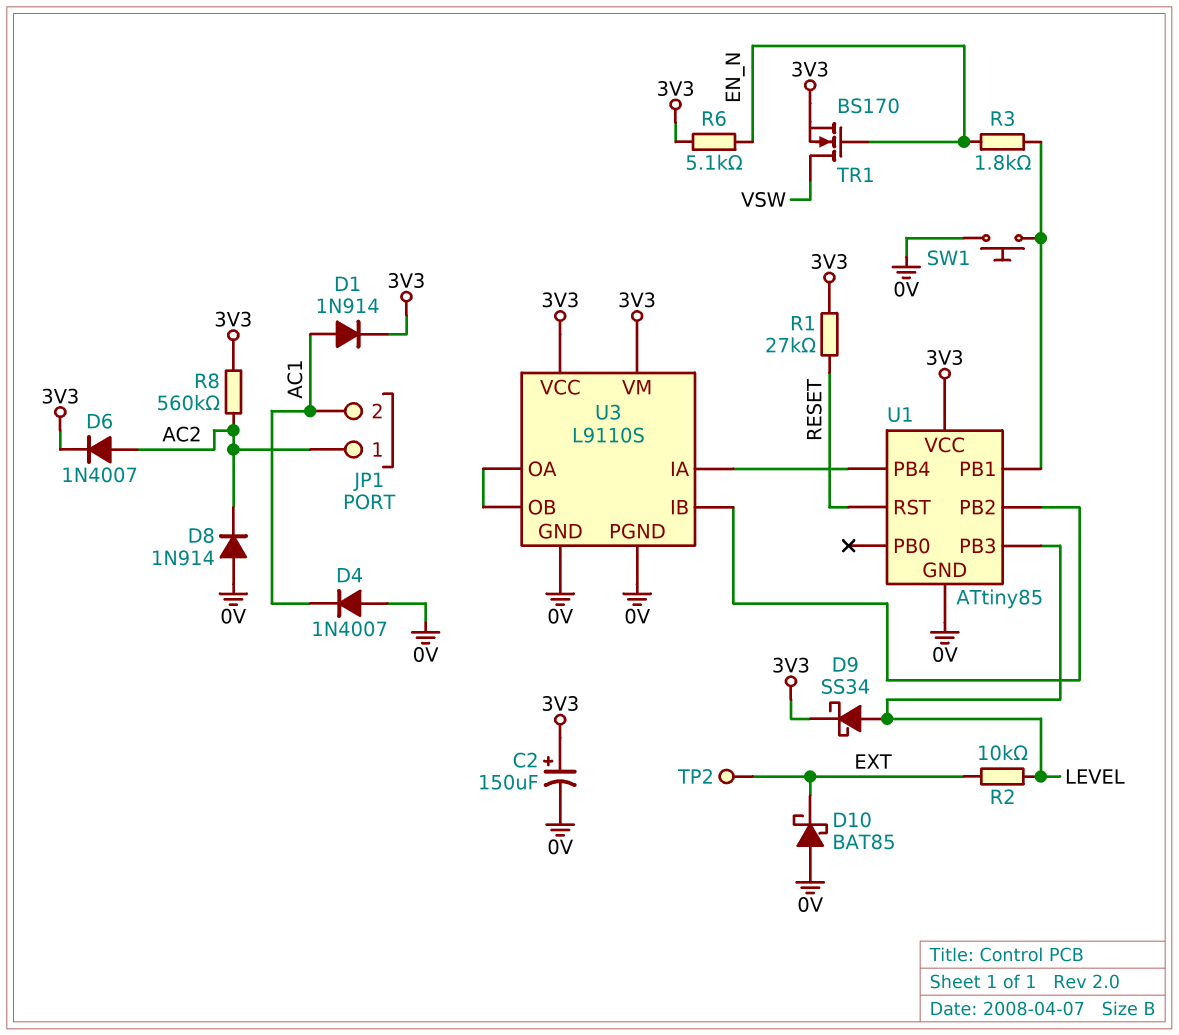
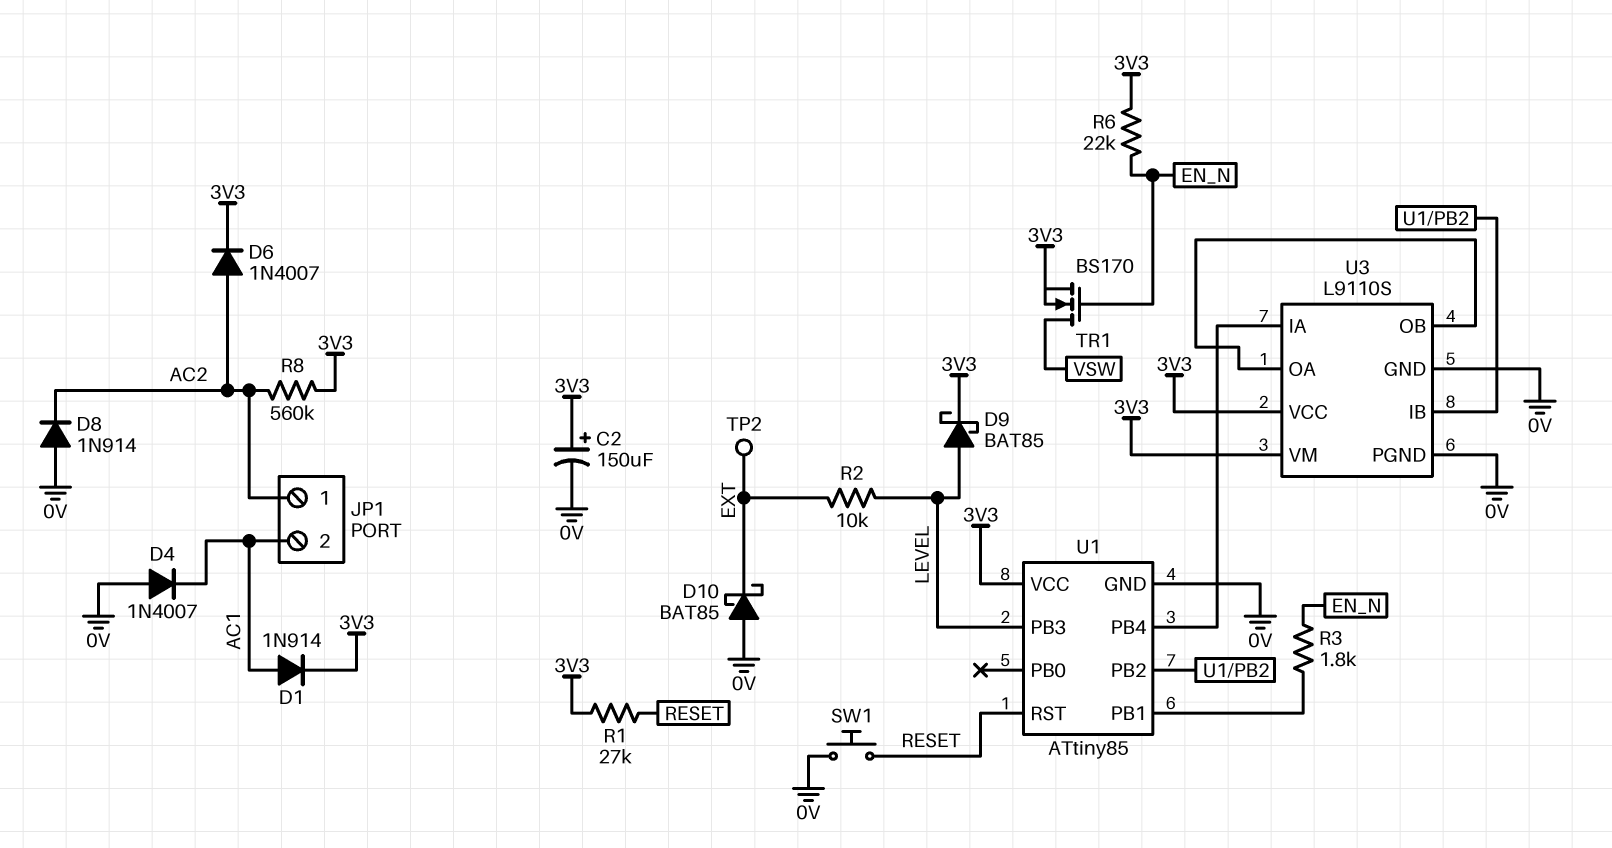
D9: schottky SS34 (A LEVEL, K 3V3) -> schottky BAT85 (A LEVEL, K 3V3)
R6: 5.1k (3V3, EN_N) -> 22k (3V3, EN_N)
SW1: button (0V, U1/PB1) -> button (0V, RESET)

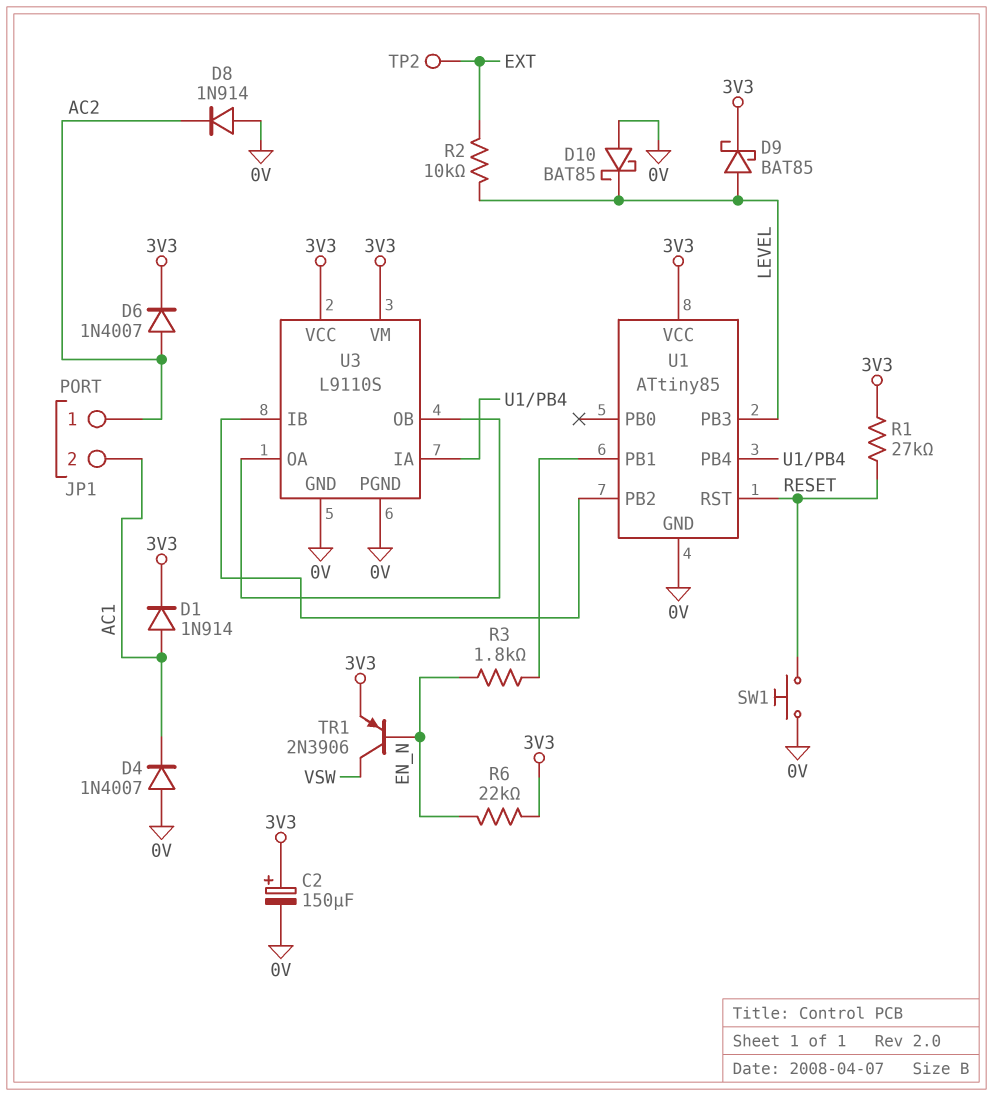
D10: schottky BAT85 (A 0V, K EXT) -> schottky BAT85 (A 0V, K LEVEL)
R8: 560k (3V3, AC2) -> none
TR1: NMOS BS170 (G EN_N, D VSW, S 3V3) -> PNP 2N3906 (B EN_N, C VSW, E 3V3)

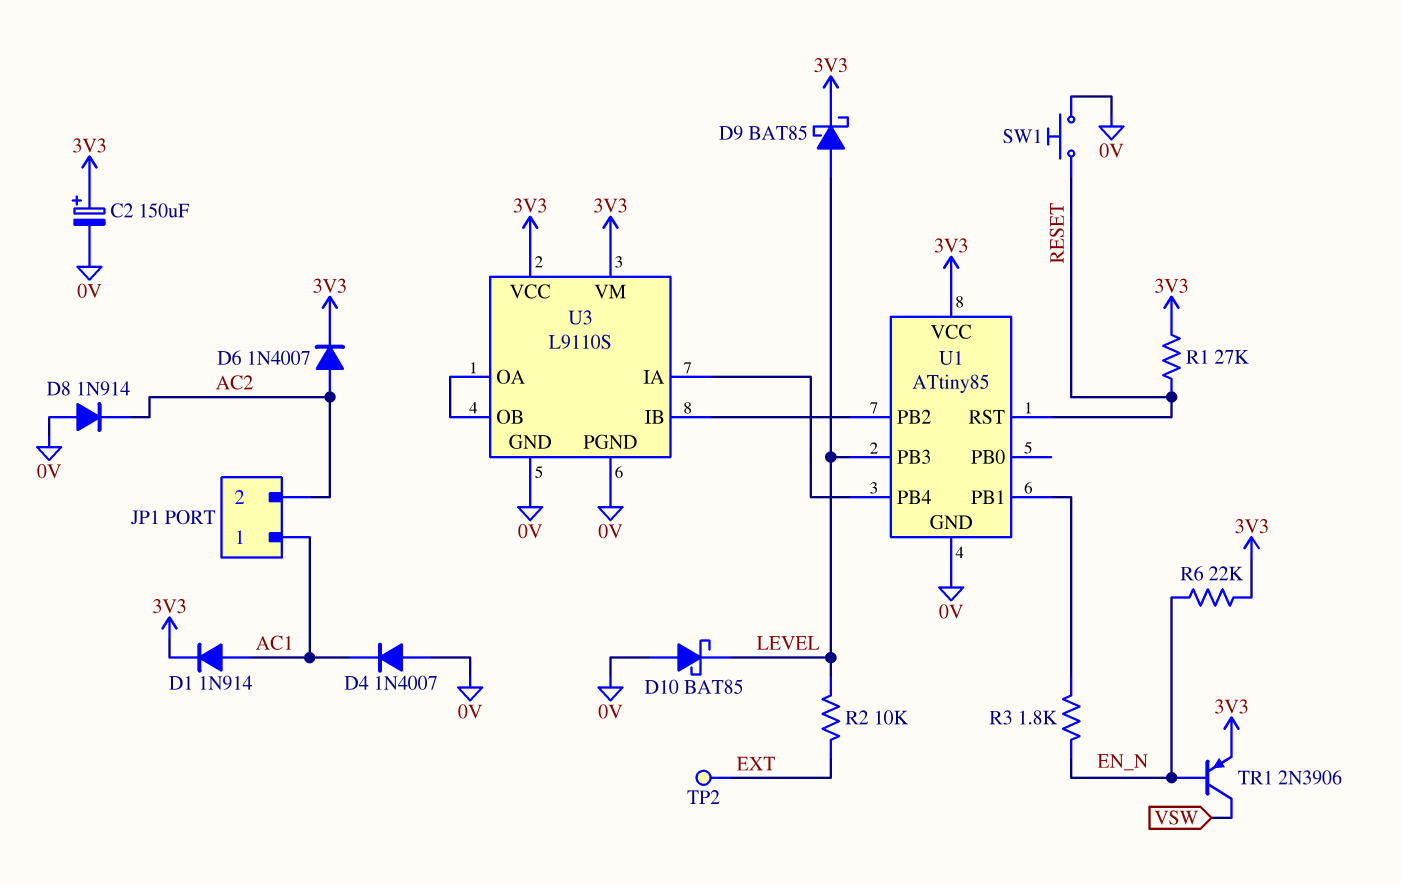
JP1 pin 1: AC2 -> AC1
JP1 pin 2: AC1 -> AC2

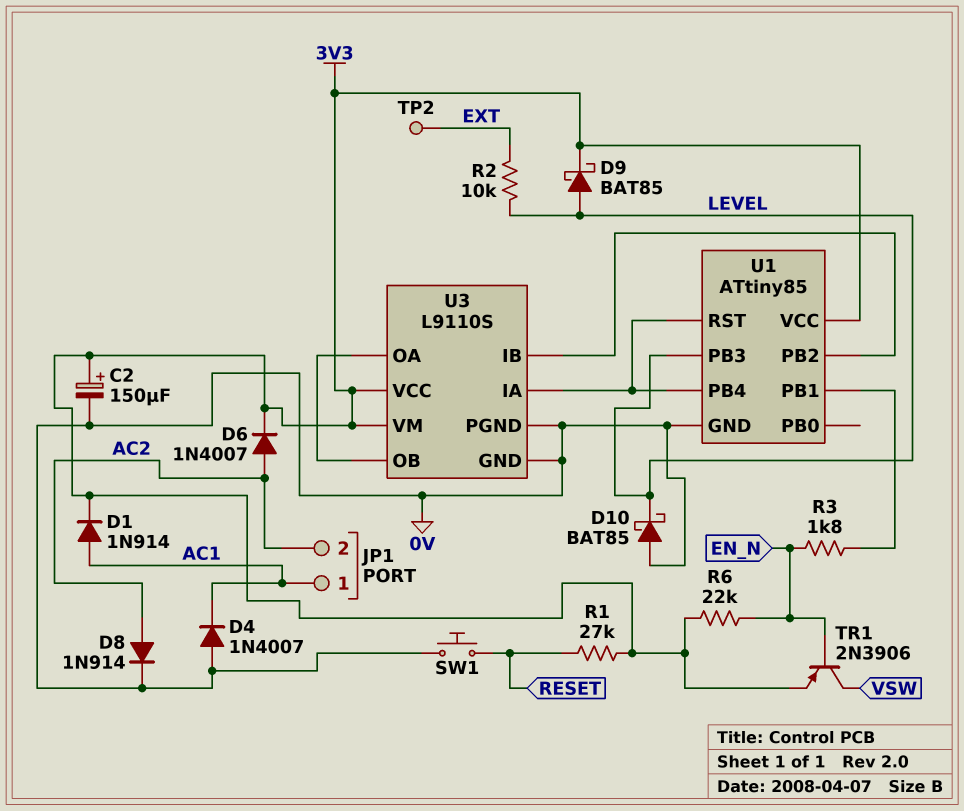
D8: diode 1N914 (A 0V, K AC2) -> diode 1N914 (A AC2, K 0V)
U1 pin RST: RESET -> U1/PB4

